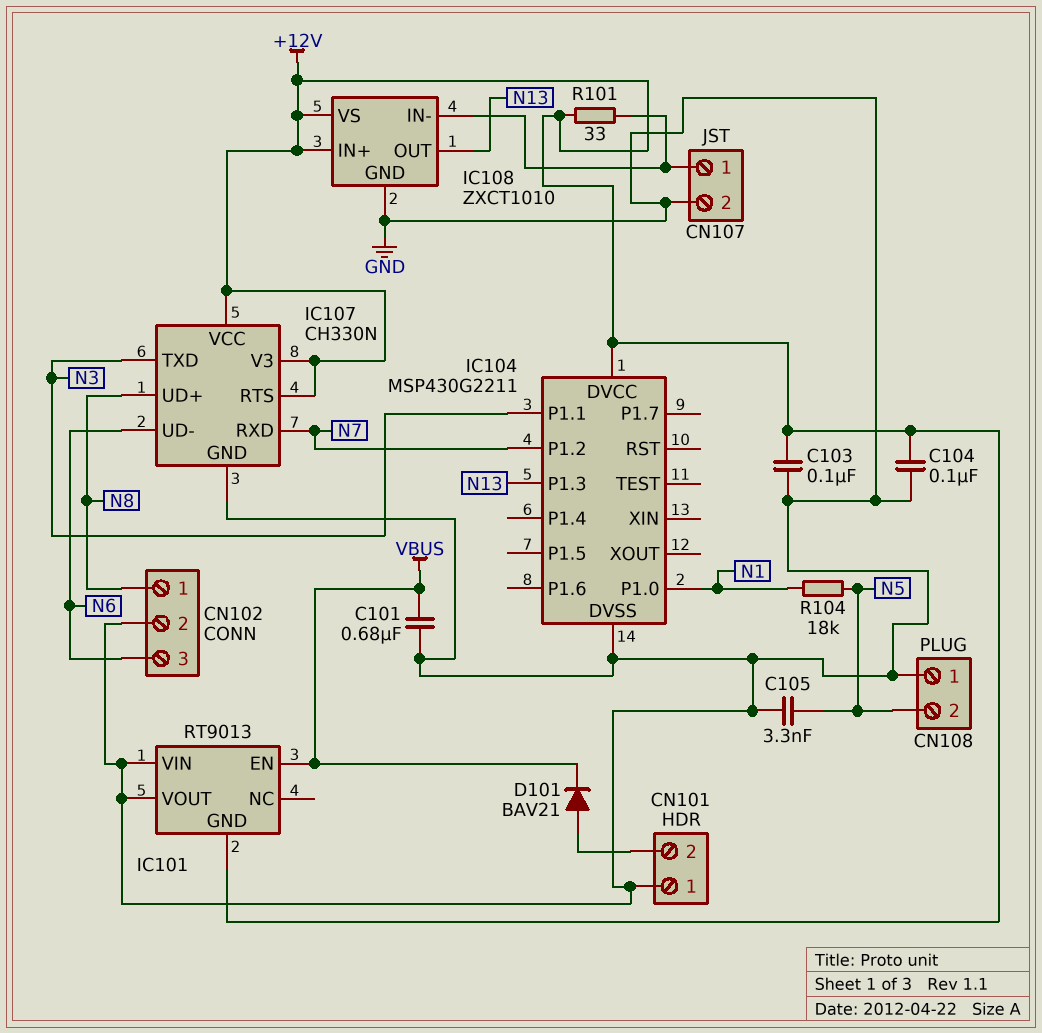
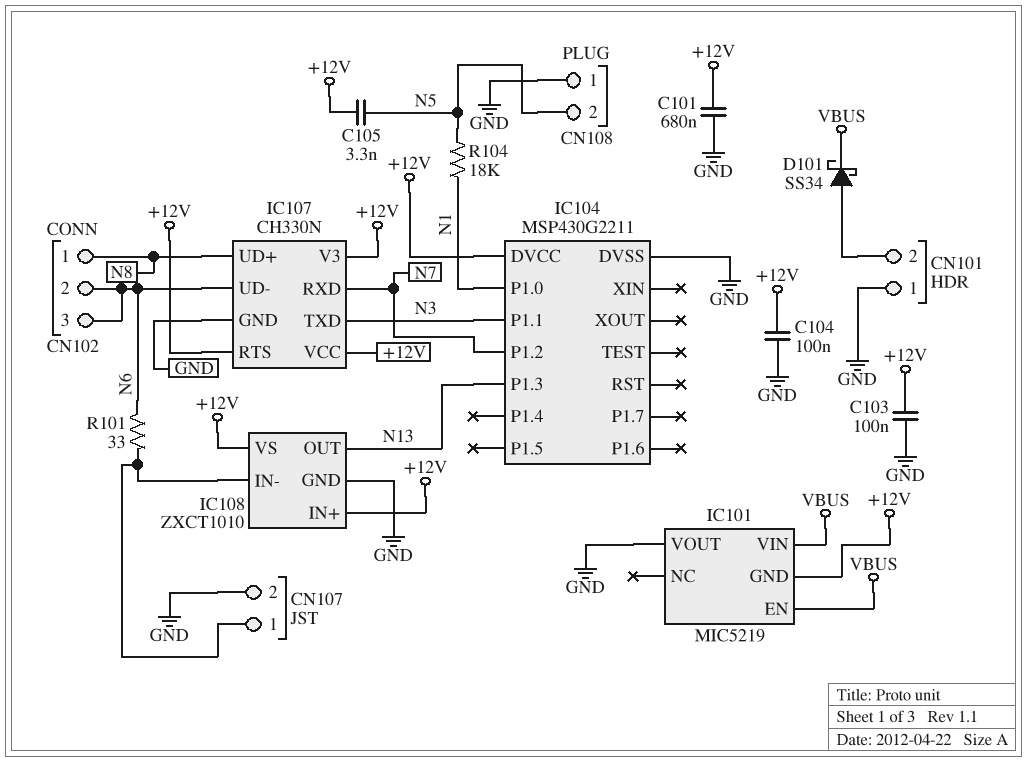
C101: 680nF (GND, VBUS) -> 680nF (+12V, GND)
C105: 3.3nF (GND, N5) -> 3.3nF (+12V, N5)
CN102 pin 2: GND -> N6
D101: diode BAV21 (A CN101/2, K VBUS) -> schottky SS34 (A CN101/2, K VBUS)
IC101: RT9013 -> MIC5219
IC101 pin VIN: GND -> VBUS
R101: 33 (+12V, CN107/1) -> 33 (CN107/1, N6)

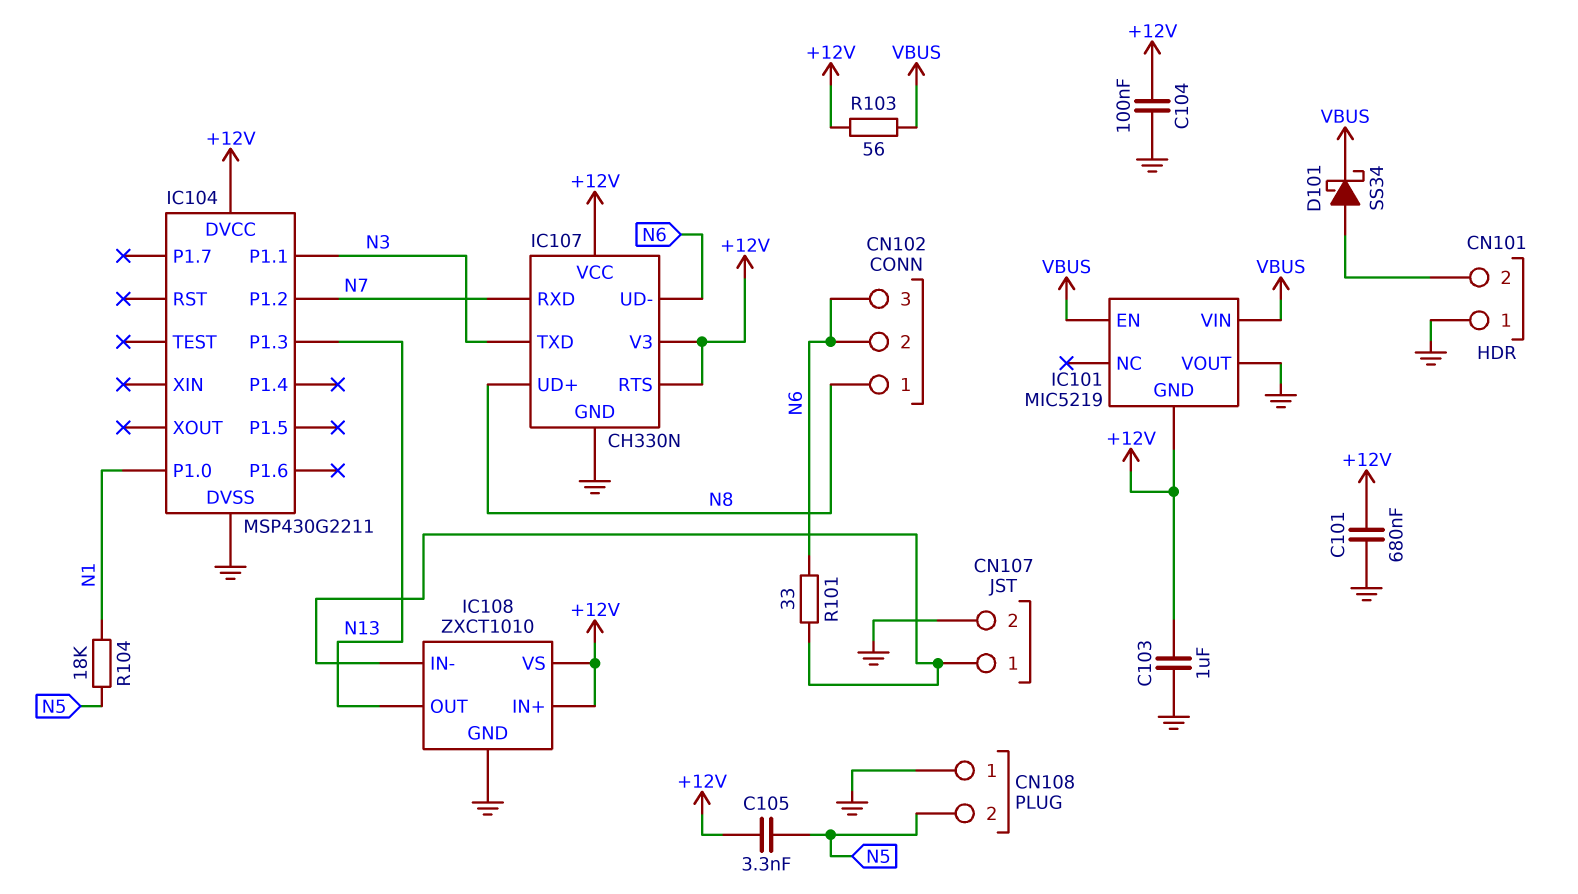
C103: 100nF (+12V, GND) -> 1uF (+12V, GND)
R103: none -> 56 (+12V, VBUS)

